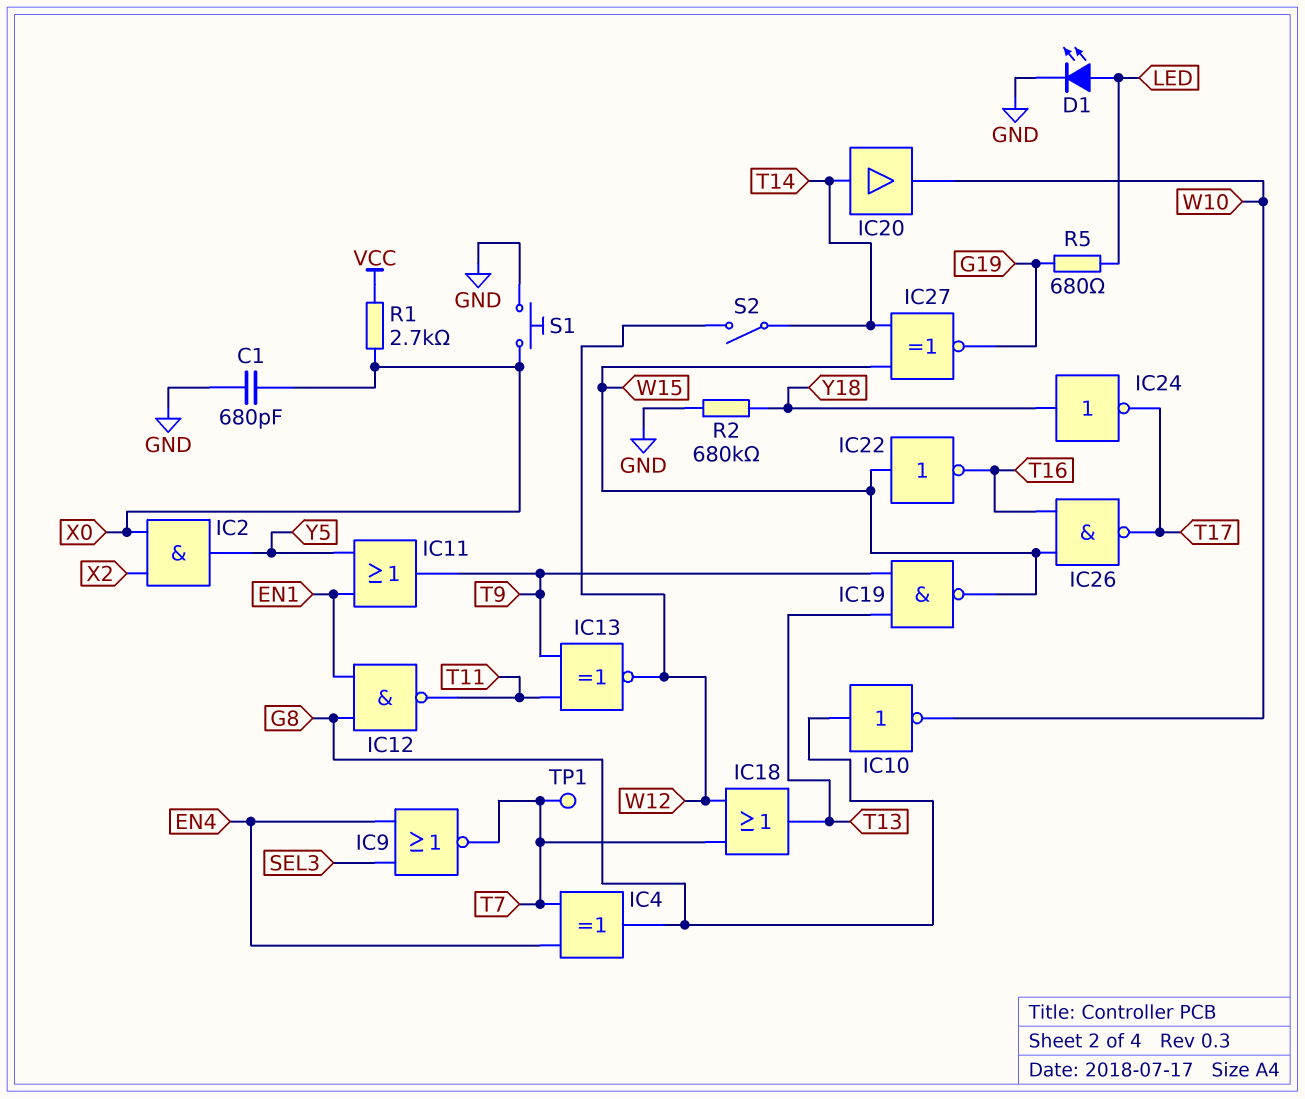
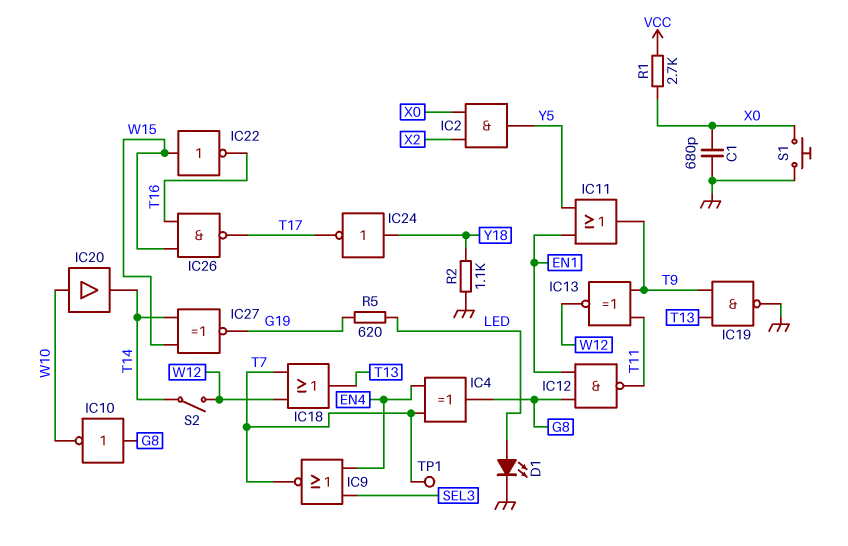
IC19: NAND (in T9, in T13, out W15) -> NAND (in T9, in T13, out GND)
IC20: buffer (in T14, out W10) -> buffer (in W10, out T14)
R2: 680k (GND, Y18) -> 1.1k (GND, Y18)
R5: 680 (G19, LED) -> 620 (G19, LED)

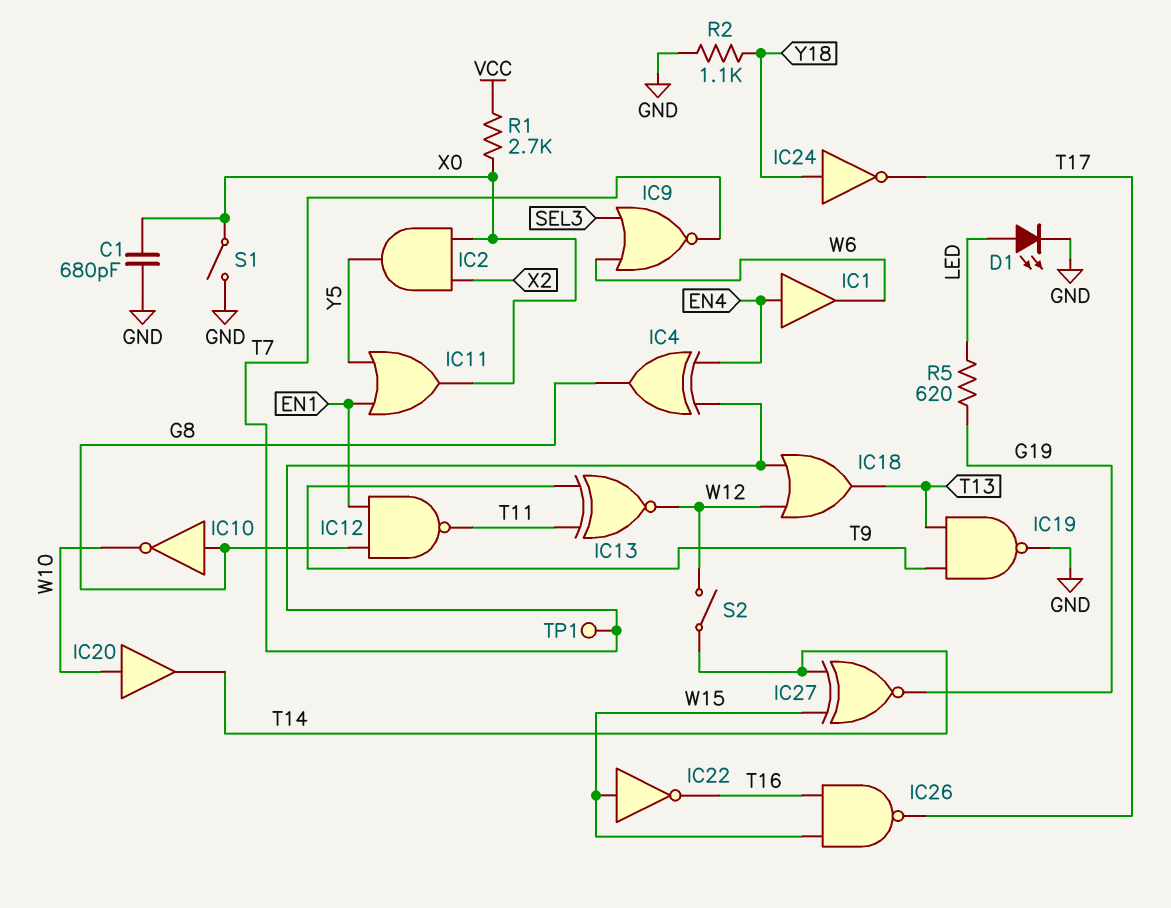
IC1: none -> buffer (in EN4, out W6)
IC9: NOR (in EN4, in SEL3, out T7) -> NOR (in SEL3, in W6, out T7)
IC11: OR (in EN1, in Y5, out T9) -> OR (in EN1, in Y5, out X0)
S1: button (GND, X0) -> switch (GND, X0)

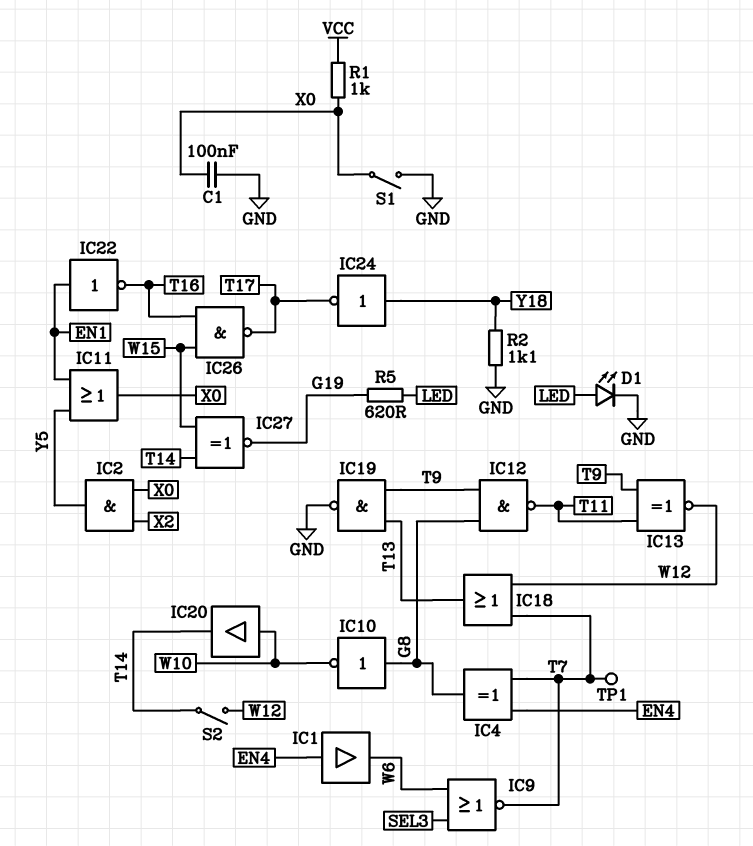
C1: 680pF (GND, X0) -> 100nF (GND, X0)
IC12: NAND (in EN1, in G8, out T11) -> NAND (in G8, in T9, out T11)
IC22: NOT (in W15, out T16) -> NOT (in EN1, out T16)
R1: 2.7k (VCC, X0) -> 1k (VCC, X0)

